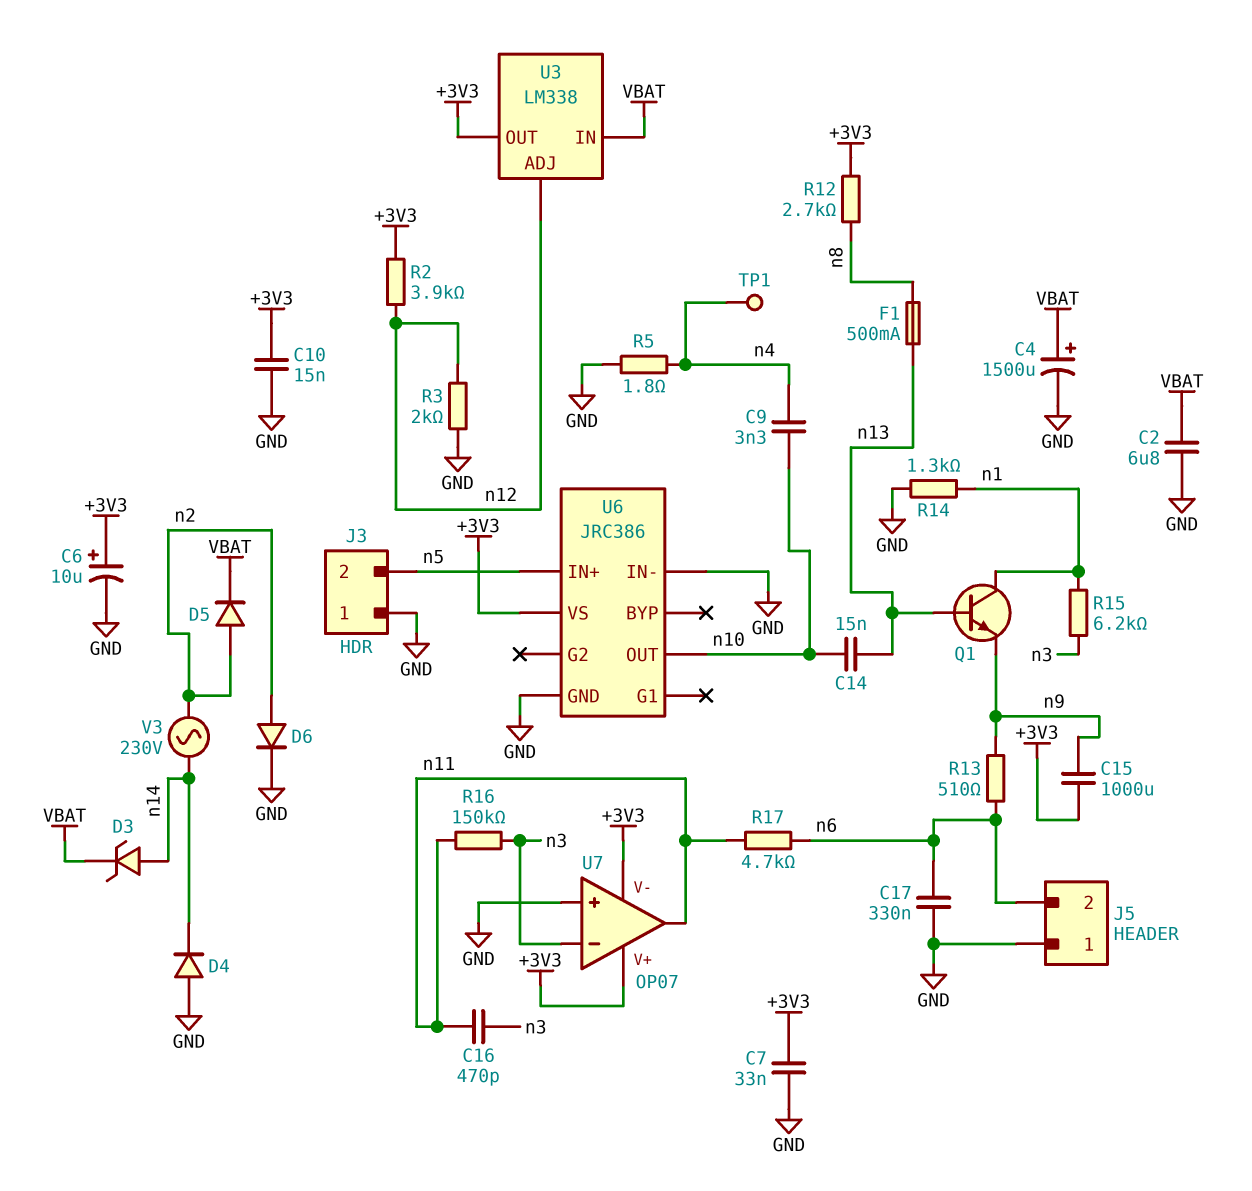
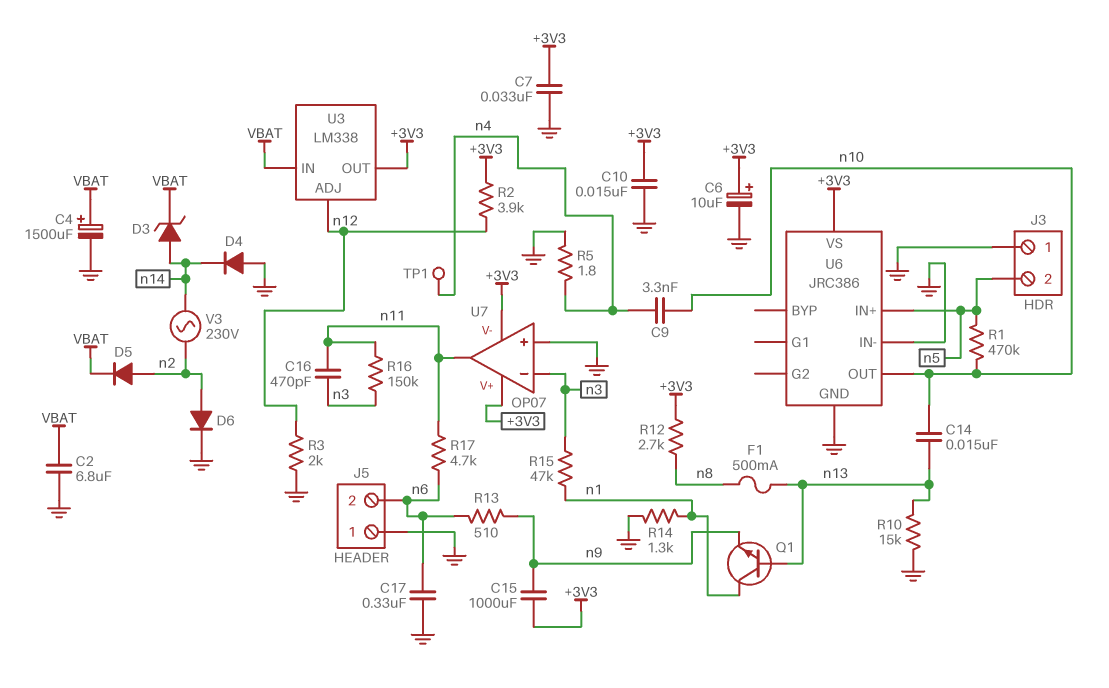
R1: none -> 470k (n5, n10)
R10: none -> 15k (GND, n13)
R15: 6.2k (n1, n3) -> 47k (n1, n3)

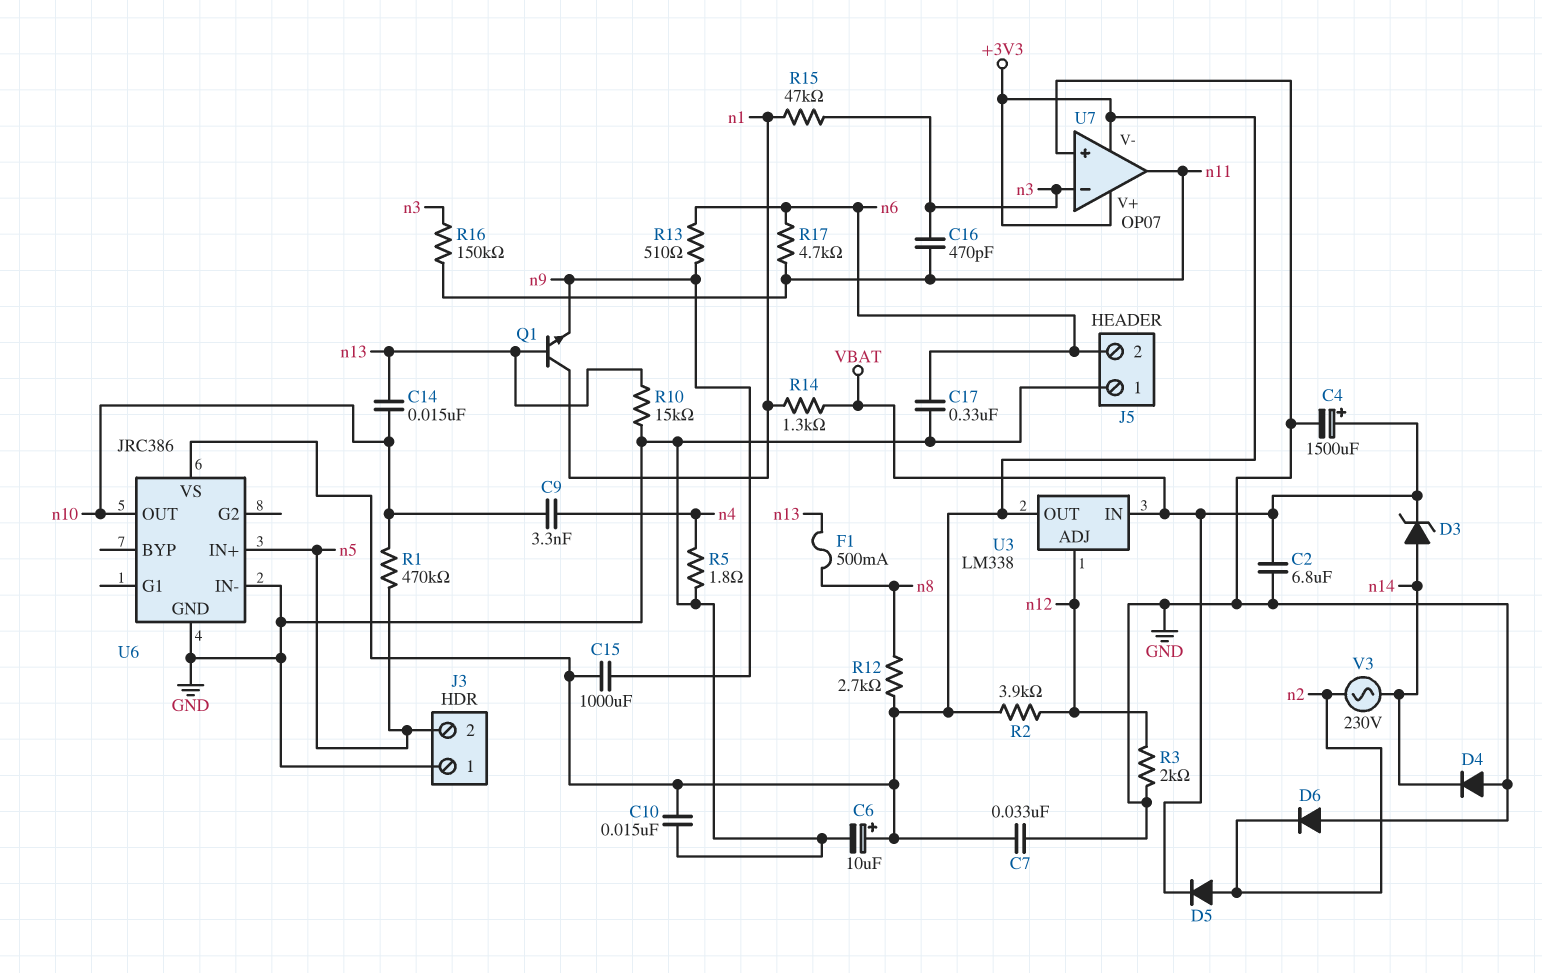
D6: diode (A n2, K GND) -> diode (A GND, K n2)
R14: 1.3k (GND, n1) -> 1.3k (VBAT, n1)
TP1: test point (n4) -> none

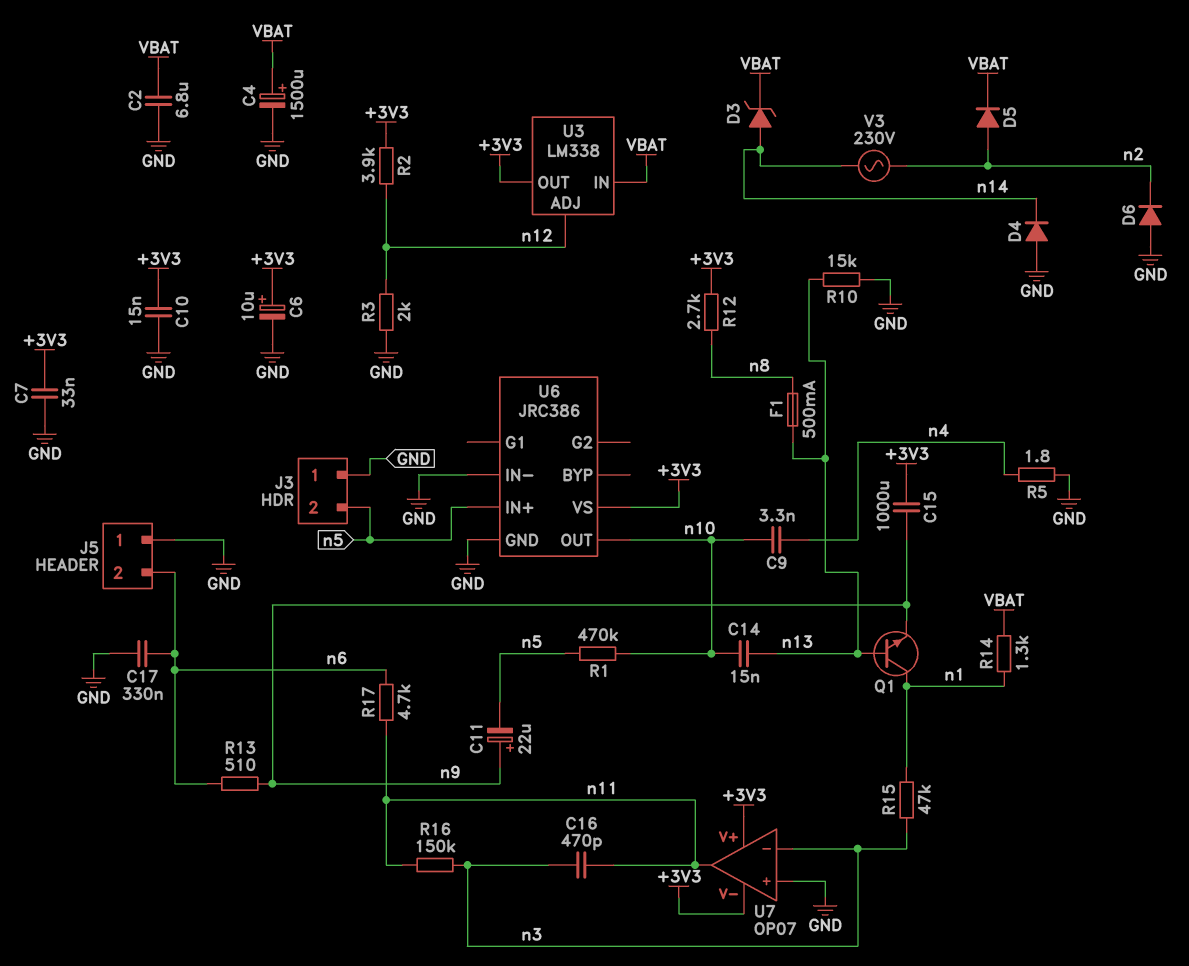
C11: none -> 22uF (plus n9, minus n5)

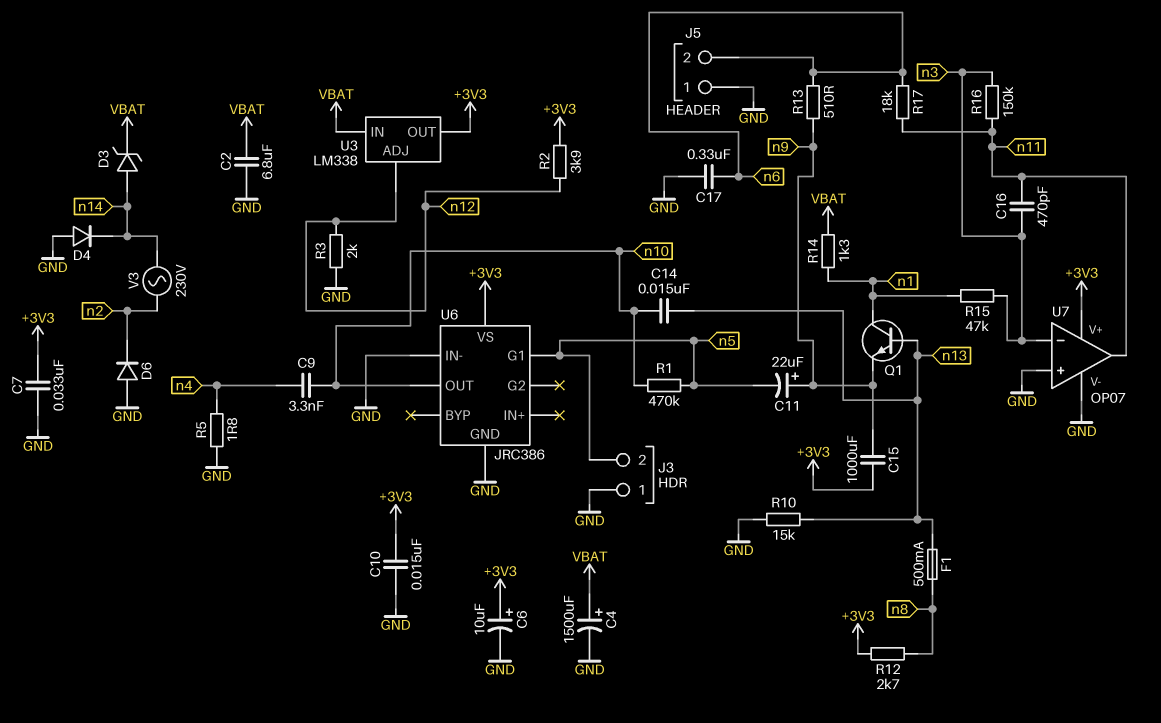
D5: diode (A n2, K VBAT) -> none
R17: 4.7k (n6, n11) -> 18k (n6, n11)
U6 pin G1: none -> n5
U6 pin IN+: n5 -> none
U7 pin V-: +3V3 -> GND

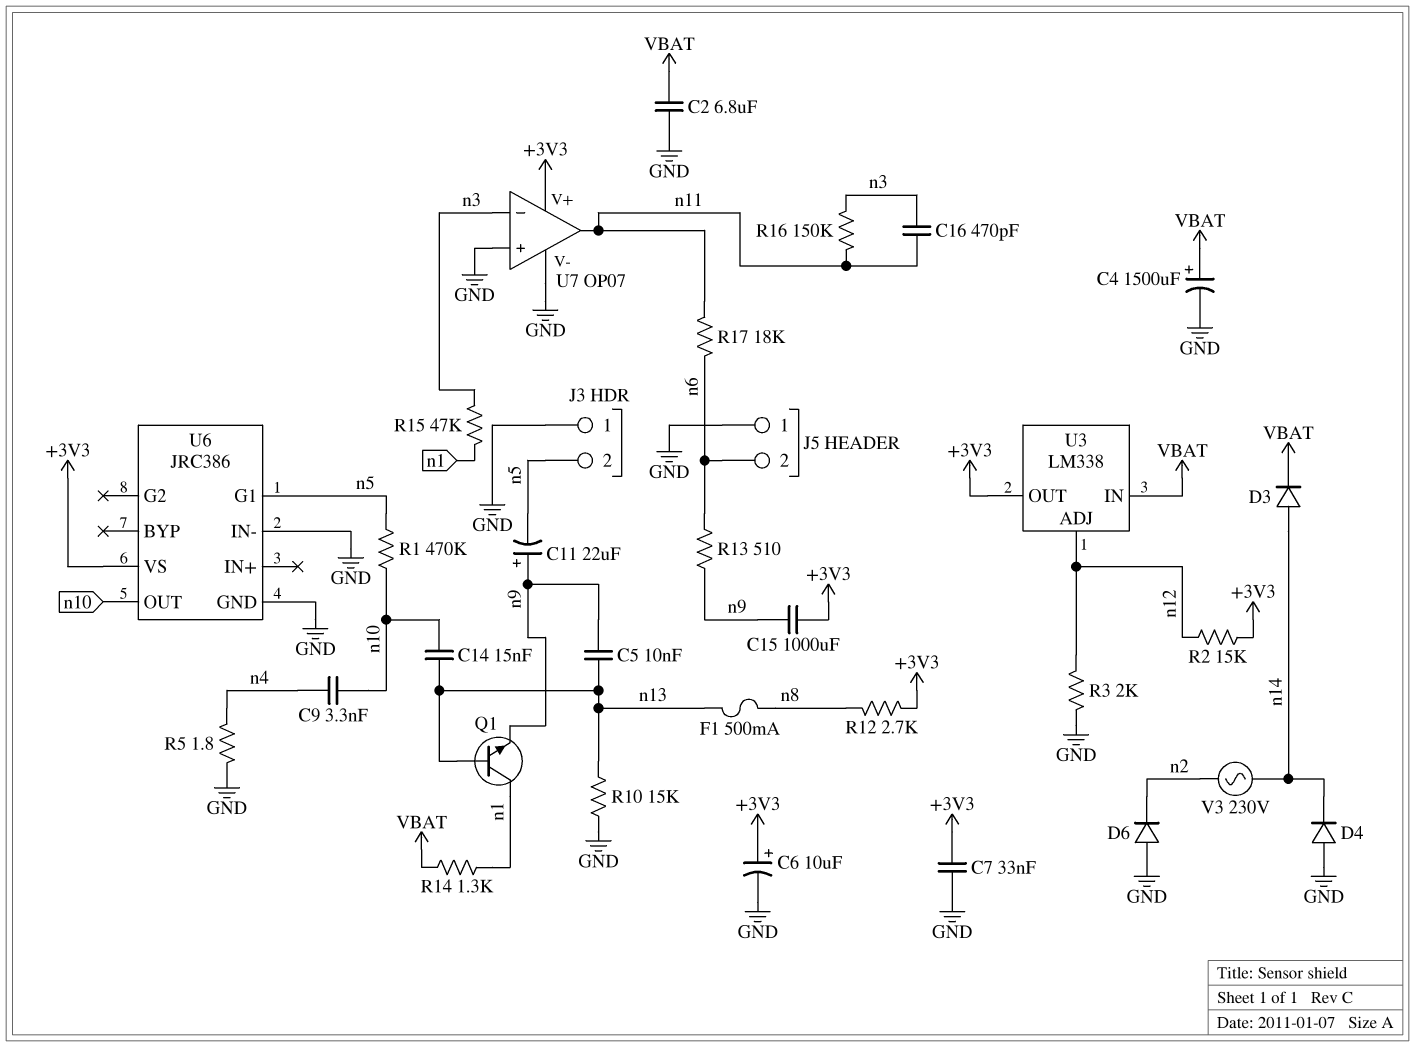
C5: none -> 10nF (n9, n13)
C10: 15nF (+3V3, GND) -> none
C17: 330nF (GND, n6) -> none
D3: zener (A n14, K VBAT) -> diode (A n14, K VBAT)
R2: 3.9k (+3V3, n12) -> 15k (+3V3, n12)

